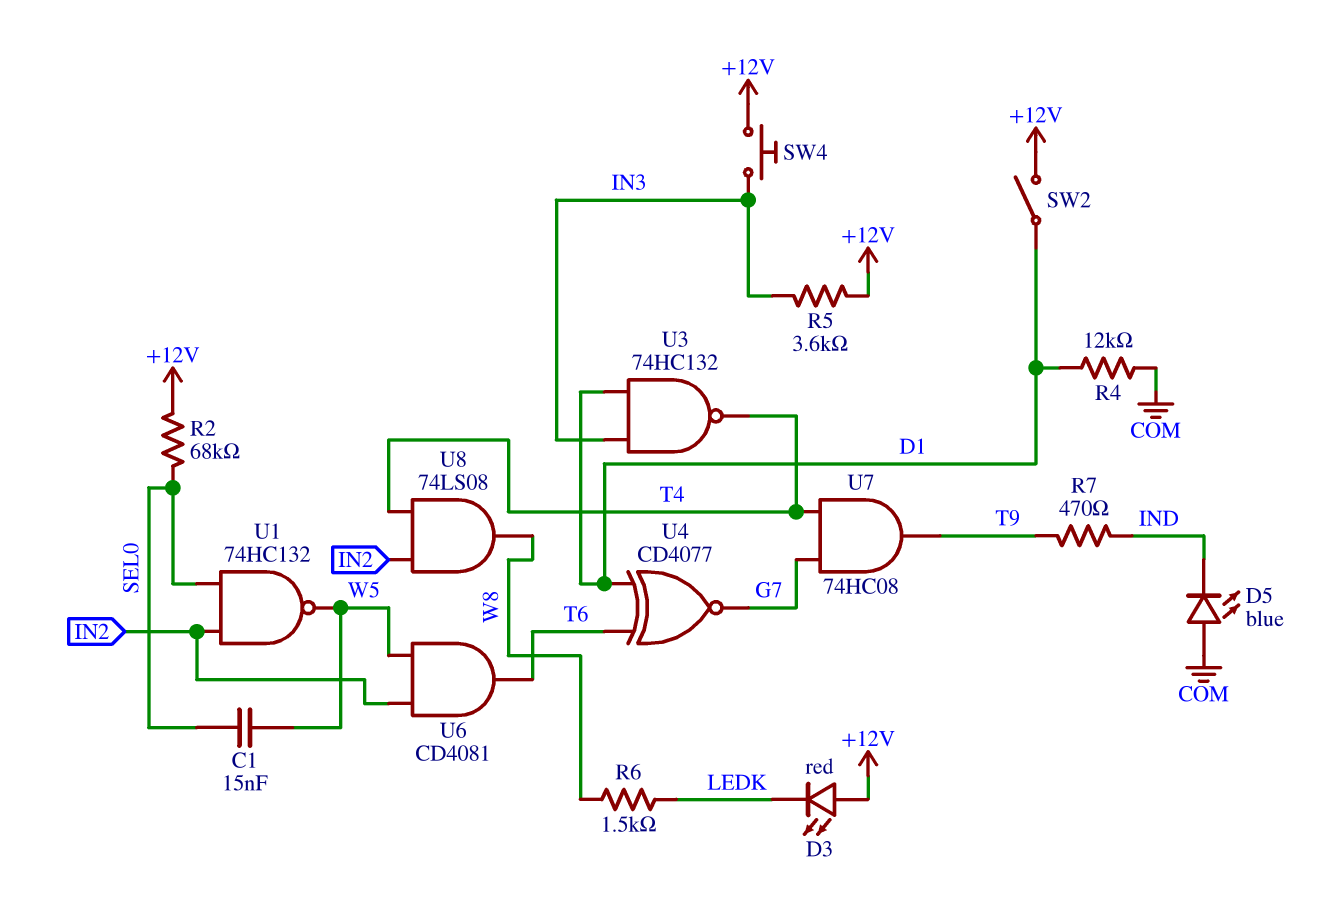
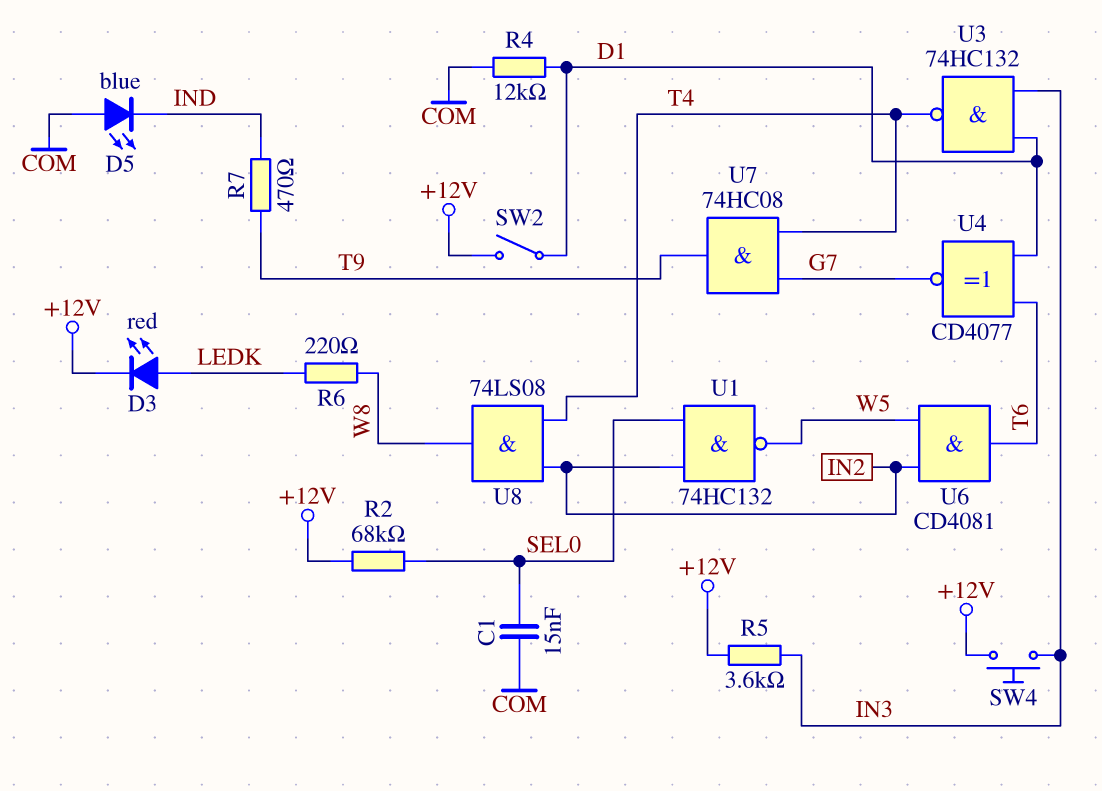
C1: 15nF (SEL0, W5) -> 15nF (COM, SEL0)
D3: LED red (A +12V, K LEDK) -> LED red (A LEDK, K +12V)
R6: 1.5k (LEDK, W8) -> 220 (LEDK, W8)

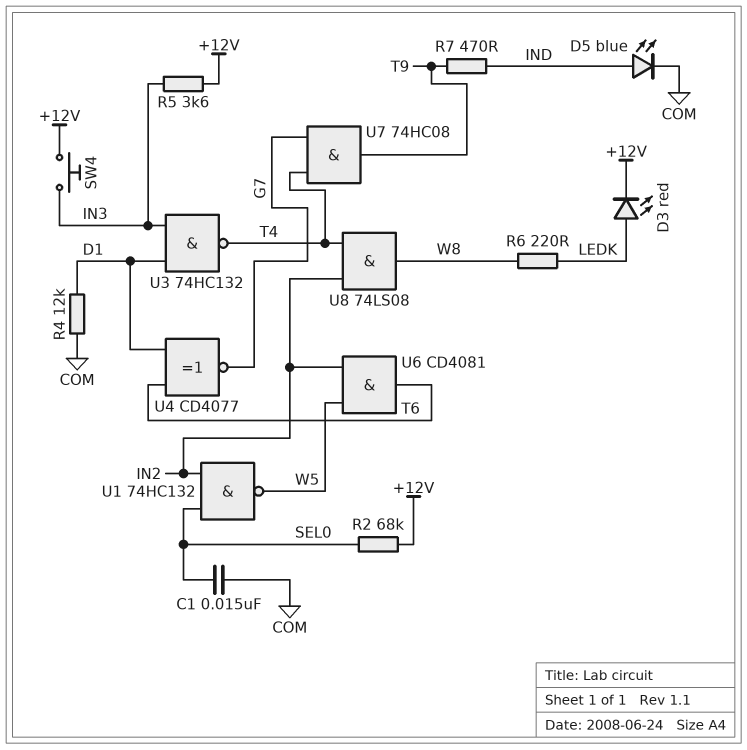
D5: LED blue (A COM, K IND) -> LED blue (A IND, K COM)
SW2: switch (+12V, D1) -> none

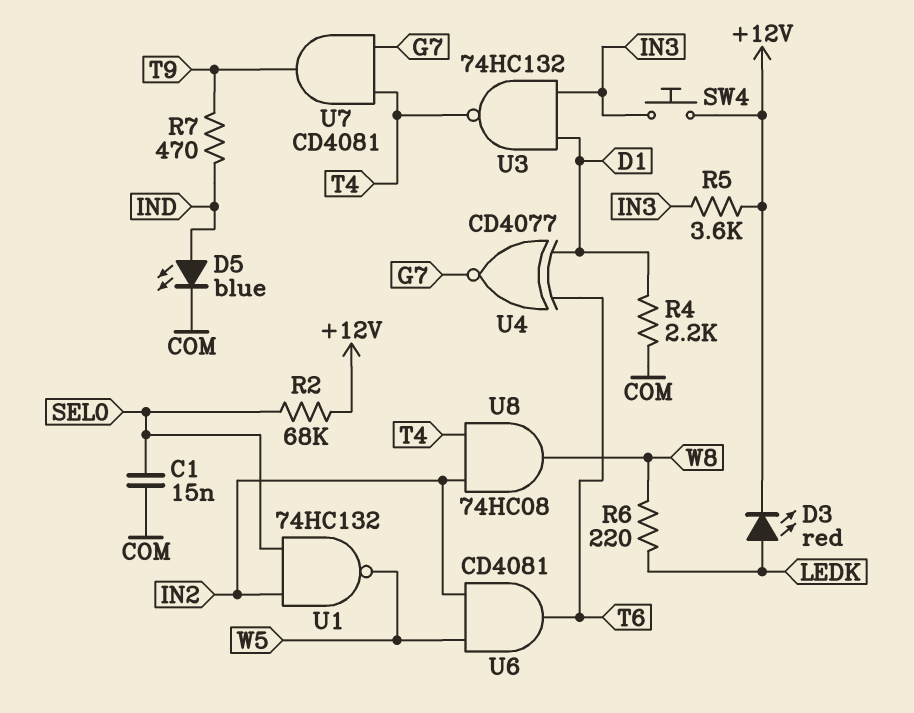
R4: 12k (COM, D1) -> 2.2k (COM, D1)
U7: AND 74HC08 (in G7, in T4, out T9) -> AND CD4081 (in G7, in T4, out T9)
U8: AND 74LS08 (in IN2, in T4, out W8) -> AND 74HC08 (in IN2, in T4, out W8)

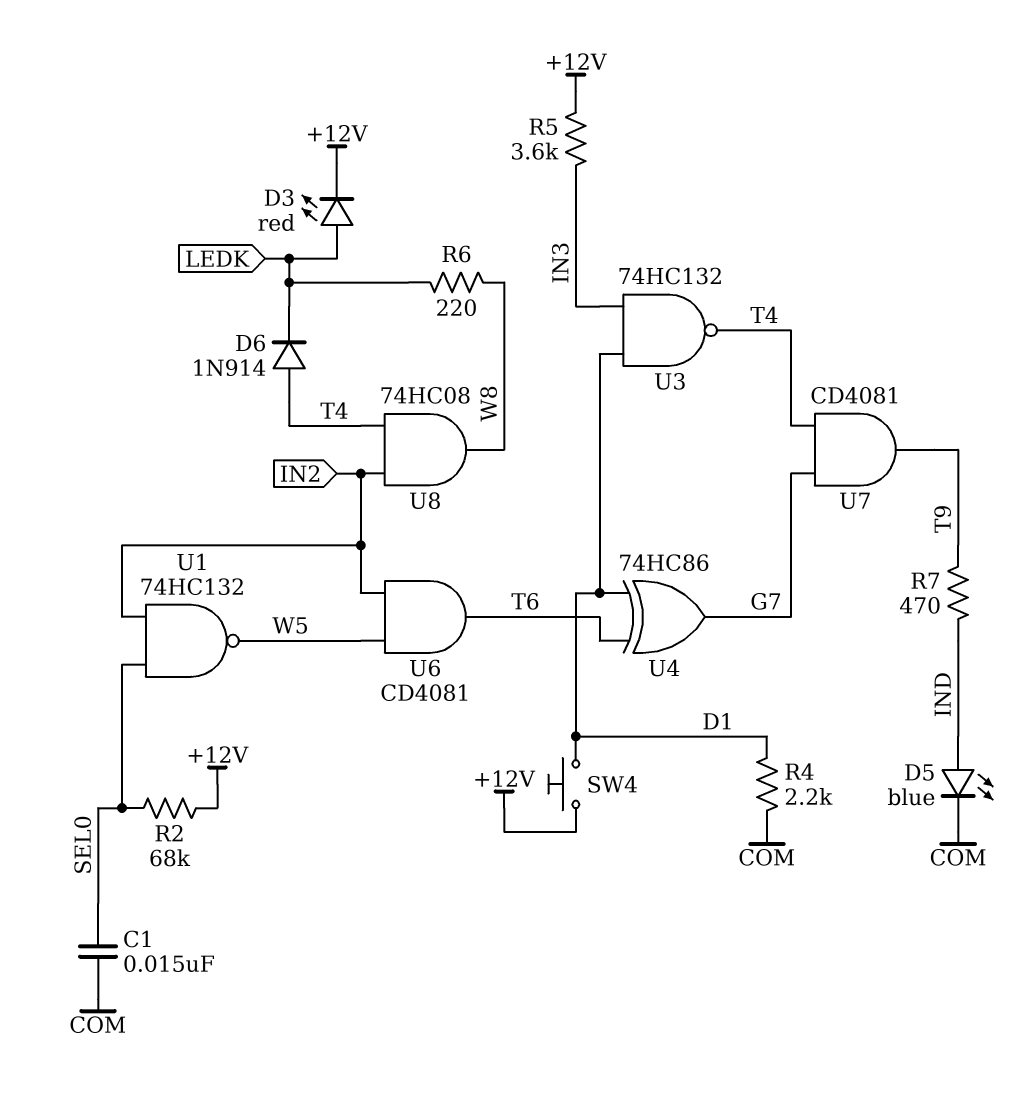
D6: none -> diode 1N914 (A T4, K LEDK)
SW4: button (+12V, IN3) -> button (+12V, D1)
U4: XNOR CD4077 (in D1, in T6, out G7) -> XOR 74HC86 (in D1, in T6, out G7)

